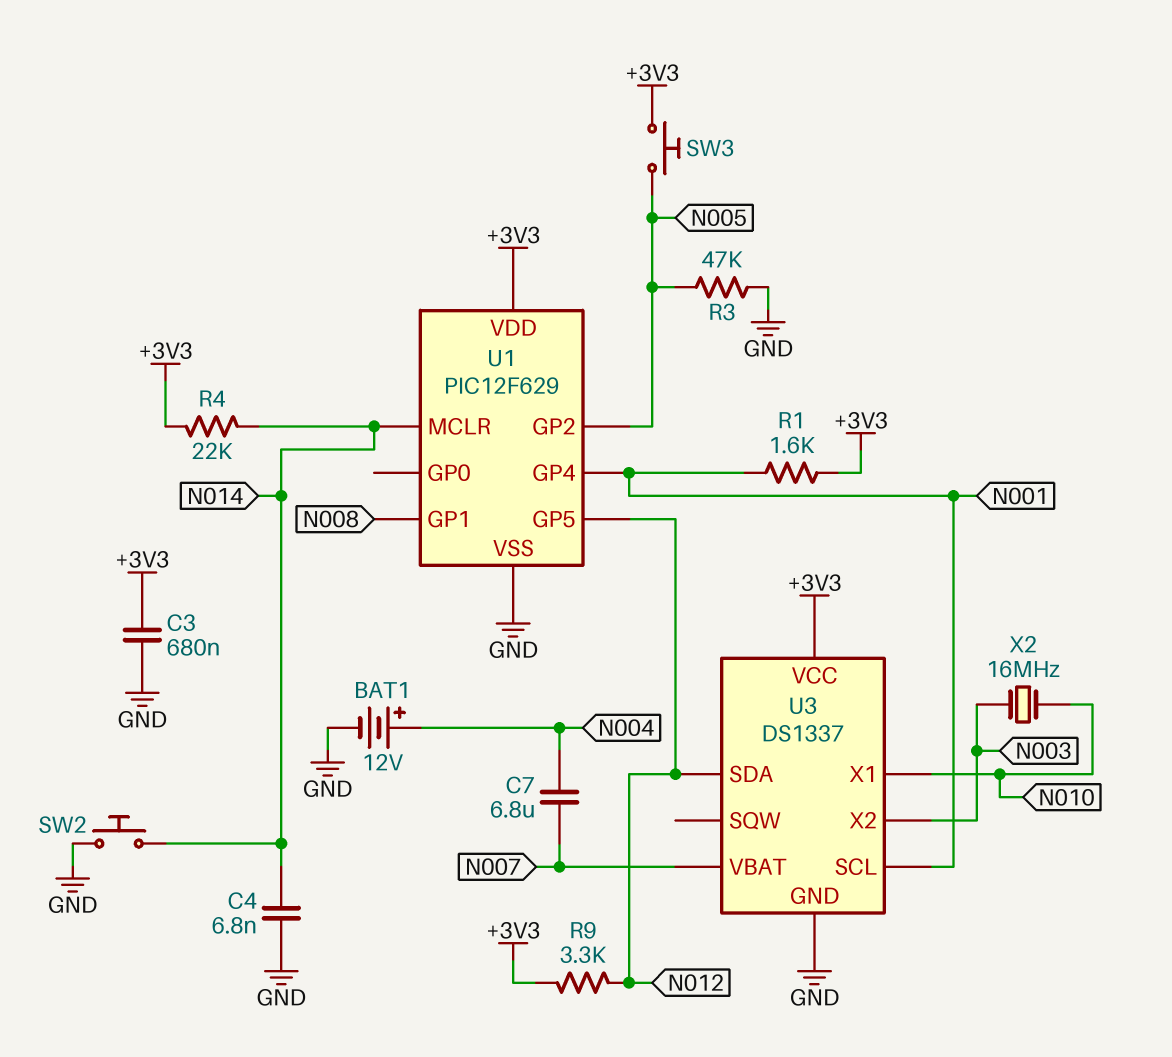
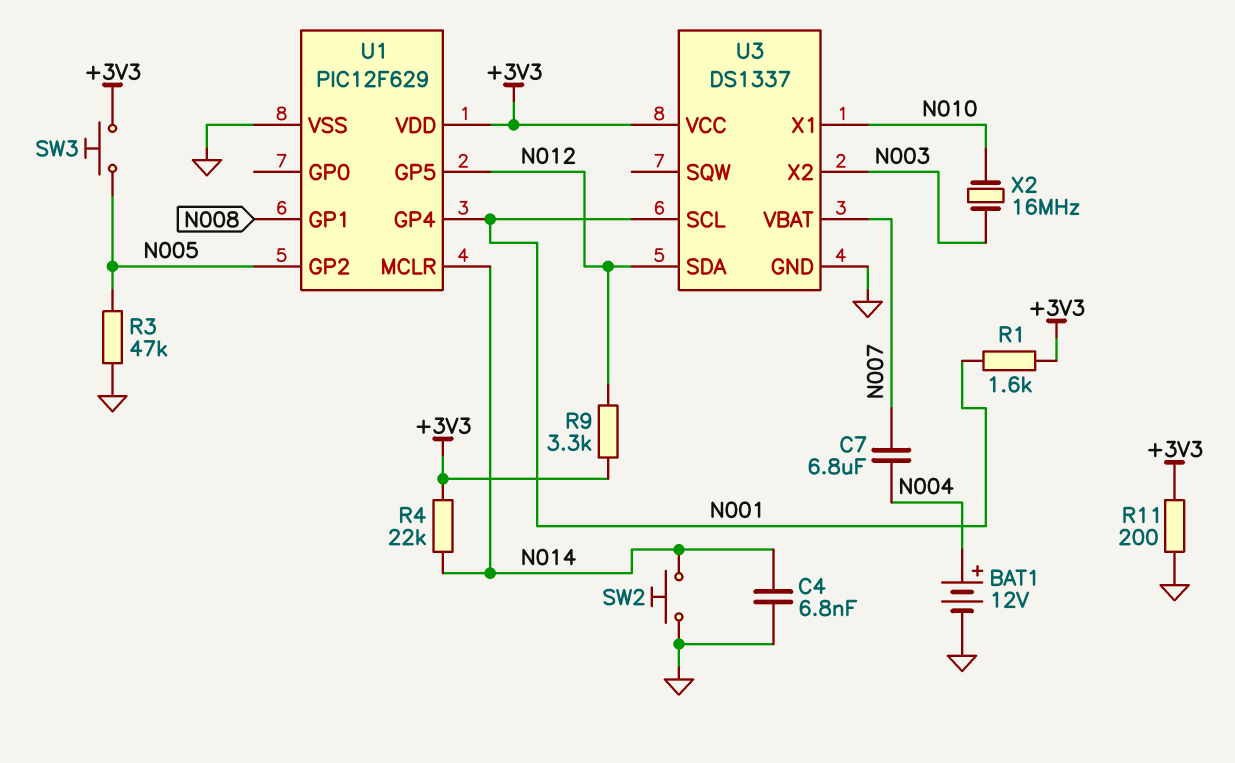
C3: 680nF (+3V3, GND) -> none
R11: none -> 200 (+3V3, GND)

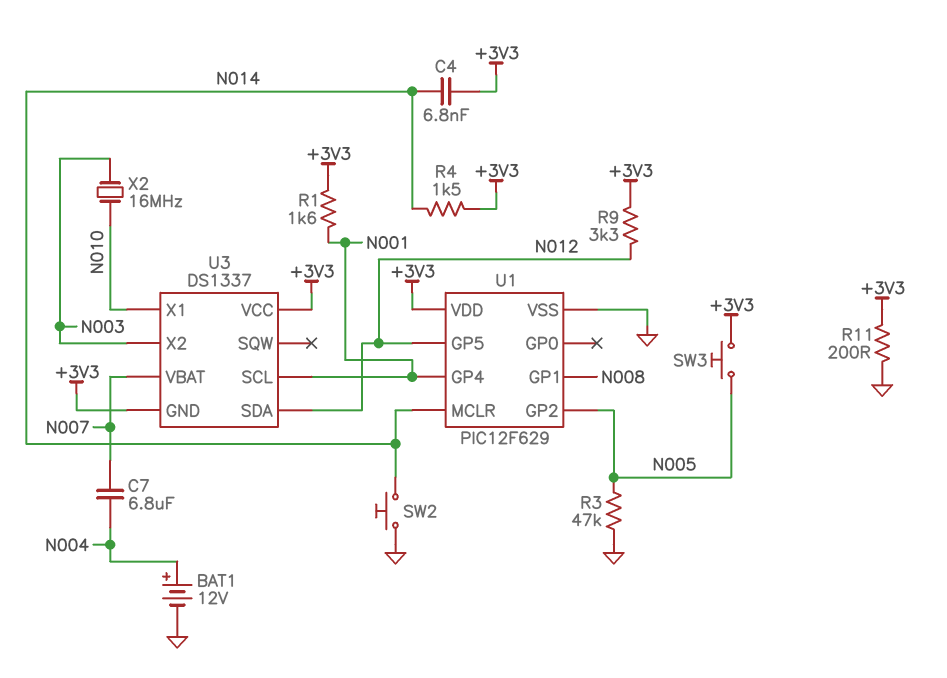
C4: 6.8nF (GND, N014) -> 6.8nF (+3V3, N014)
R4: 22k (+3V3, N014) -> 1.5k (+3V3, N014)
U3 pin GND: GND -> +3V3

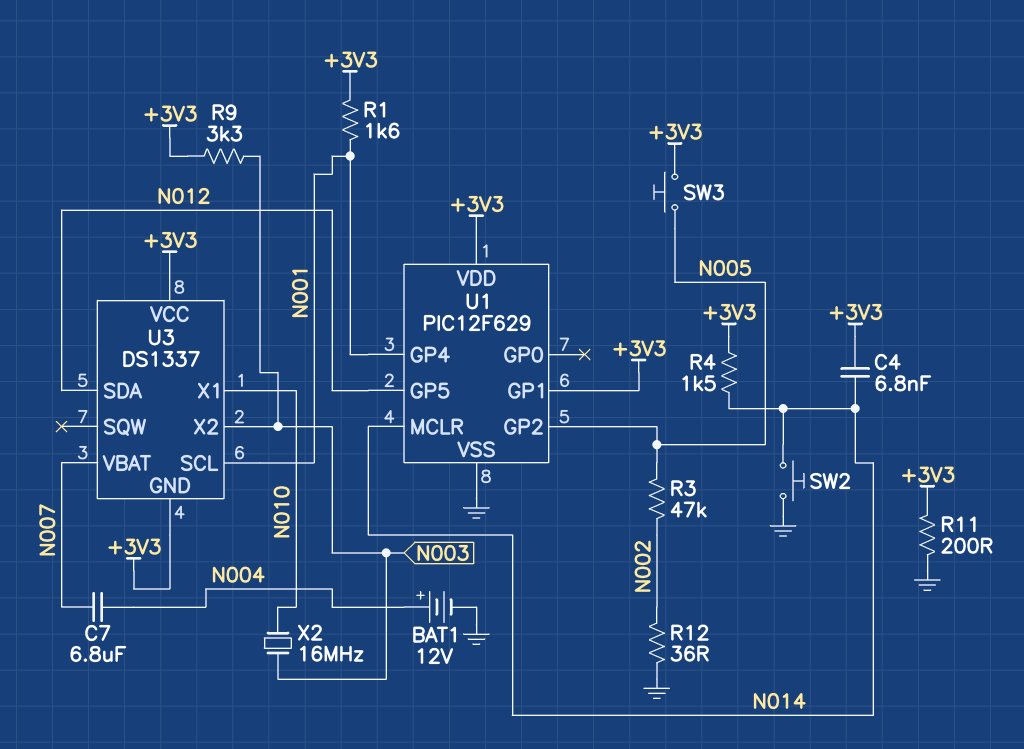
R3: 47k (GND, N005) -> 47k (N002, N005)
R9: 3.3k (+3V3, N012) -> 3.3k (+3V3, N003)
R12: none -> 36 (GND, N002)
U1 pin GP1: N008 -> +3V3

